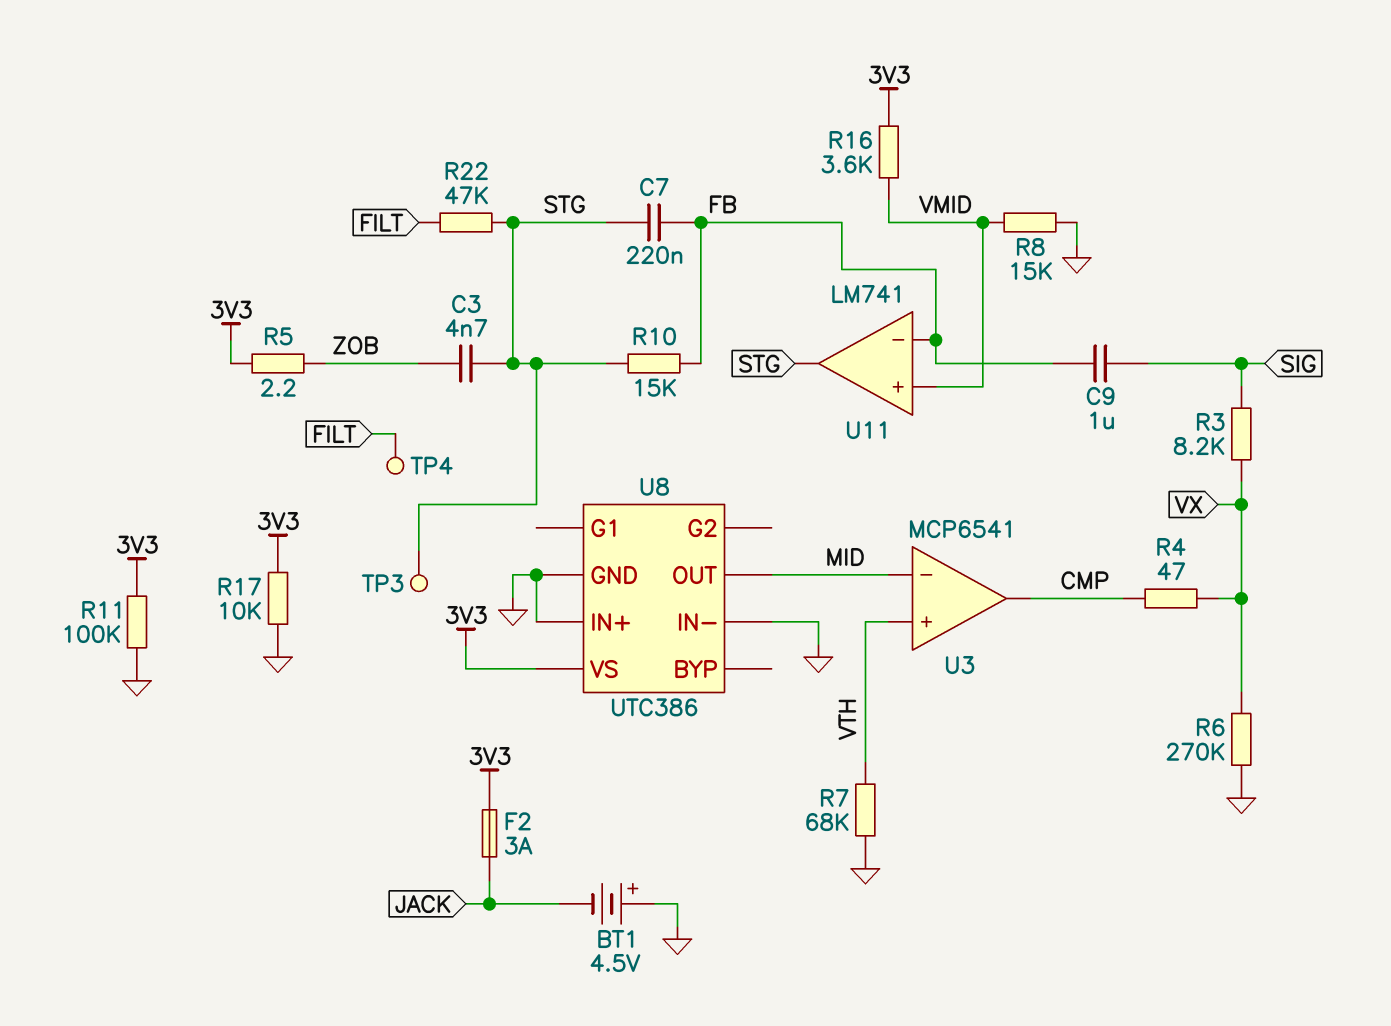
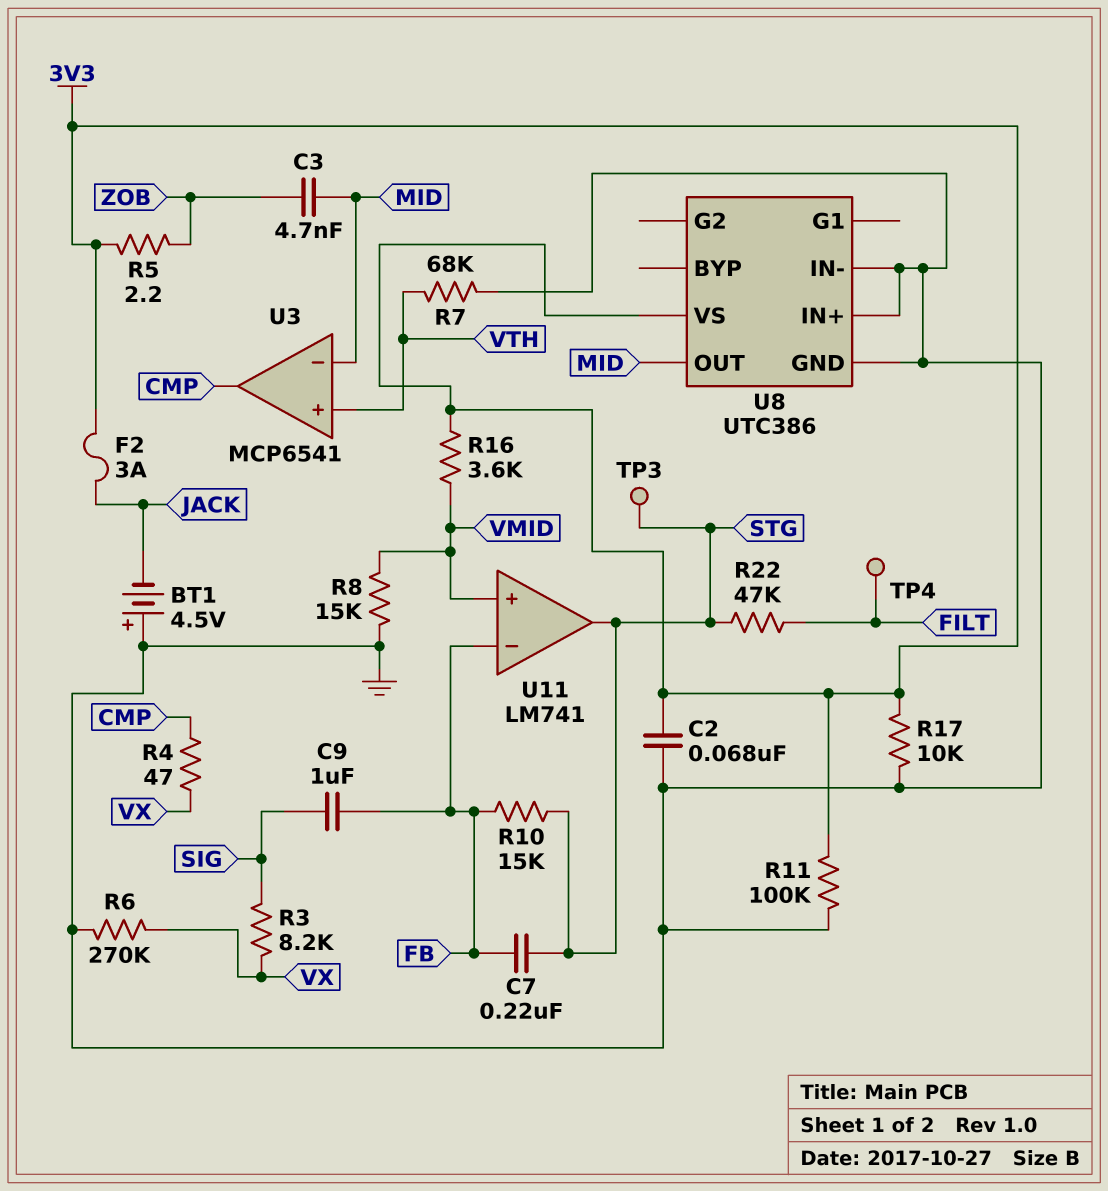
C2: none -> 68nF (3V3, GND)
C3: 4.7nF (STG, ZOB) -> 4.7nF (MID, ZOB)

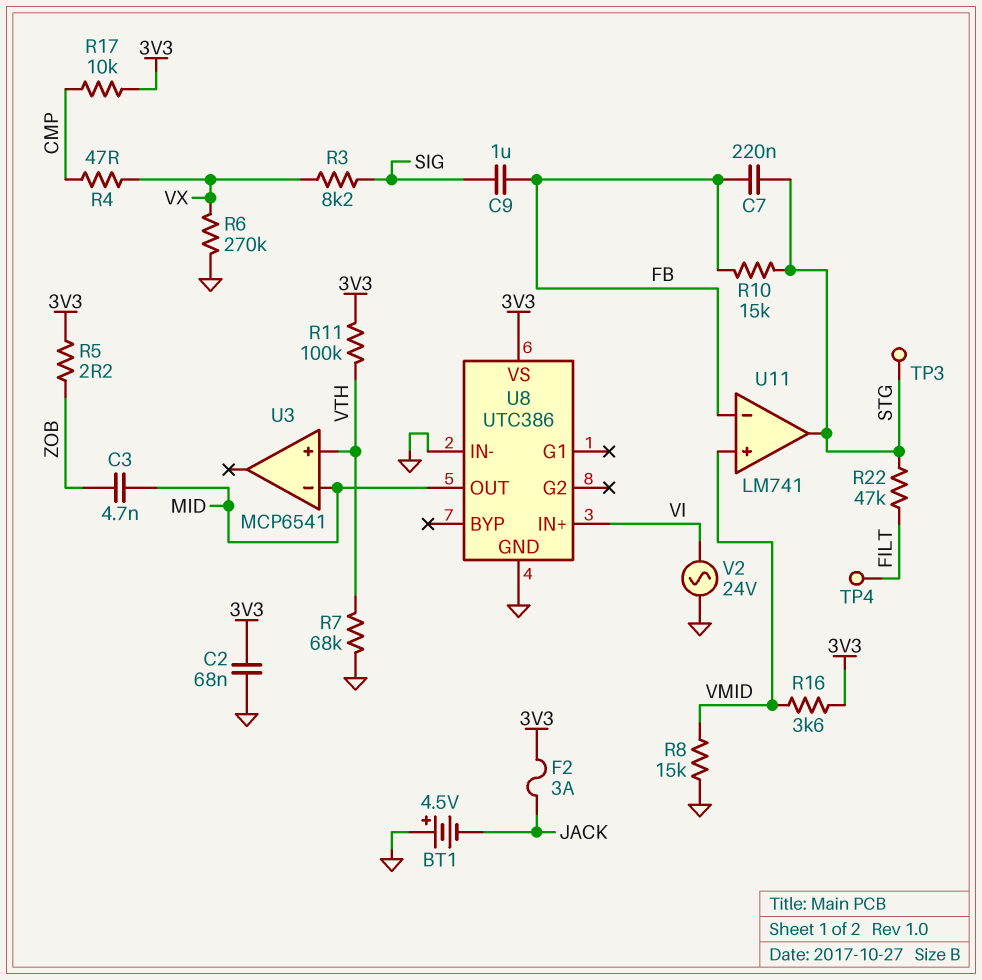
R11: 100k (3V3, GND) -> 100k (3V3, VTH)
R17: 10k (3V3, GND) -> 10k (3V3, CMP)
U3 pin out: CMP -> none
U8 pin IN+: GND -> VI
V2: none -> AC 24V (GND, VI)

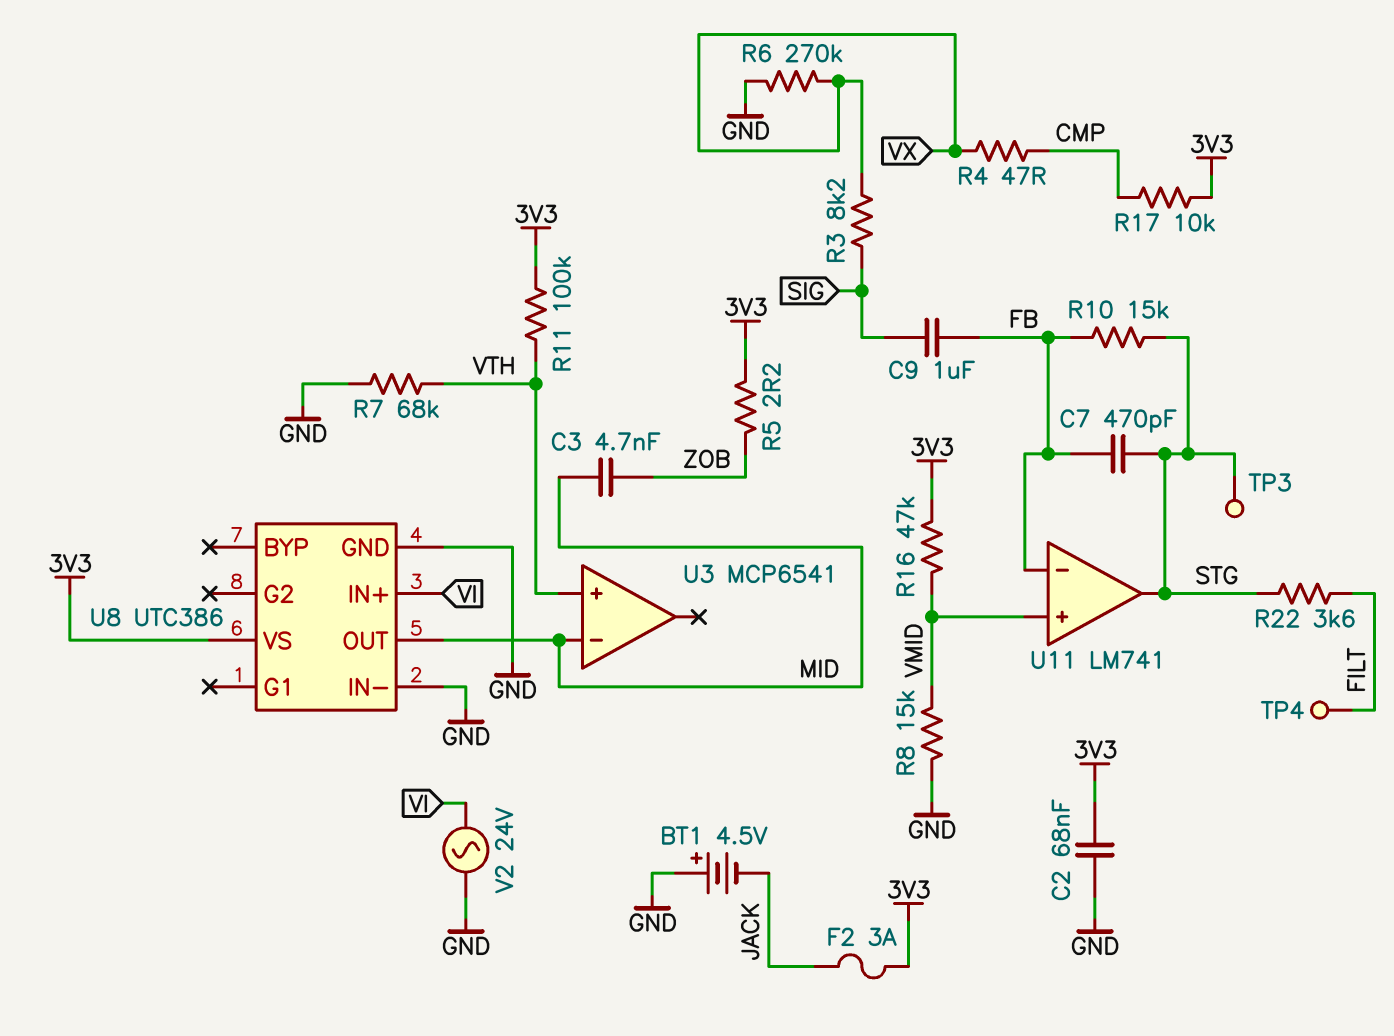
C7: 220nF (FB, STG) -> 470pF (FB, STG)
R16: 3.6k (3V3, VMID) -> 47k (3V3, VMID)
R22: 47k (FILT, STG) -> 3.6k (FILT, STG)

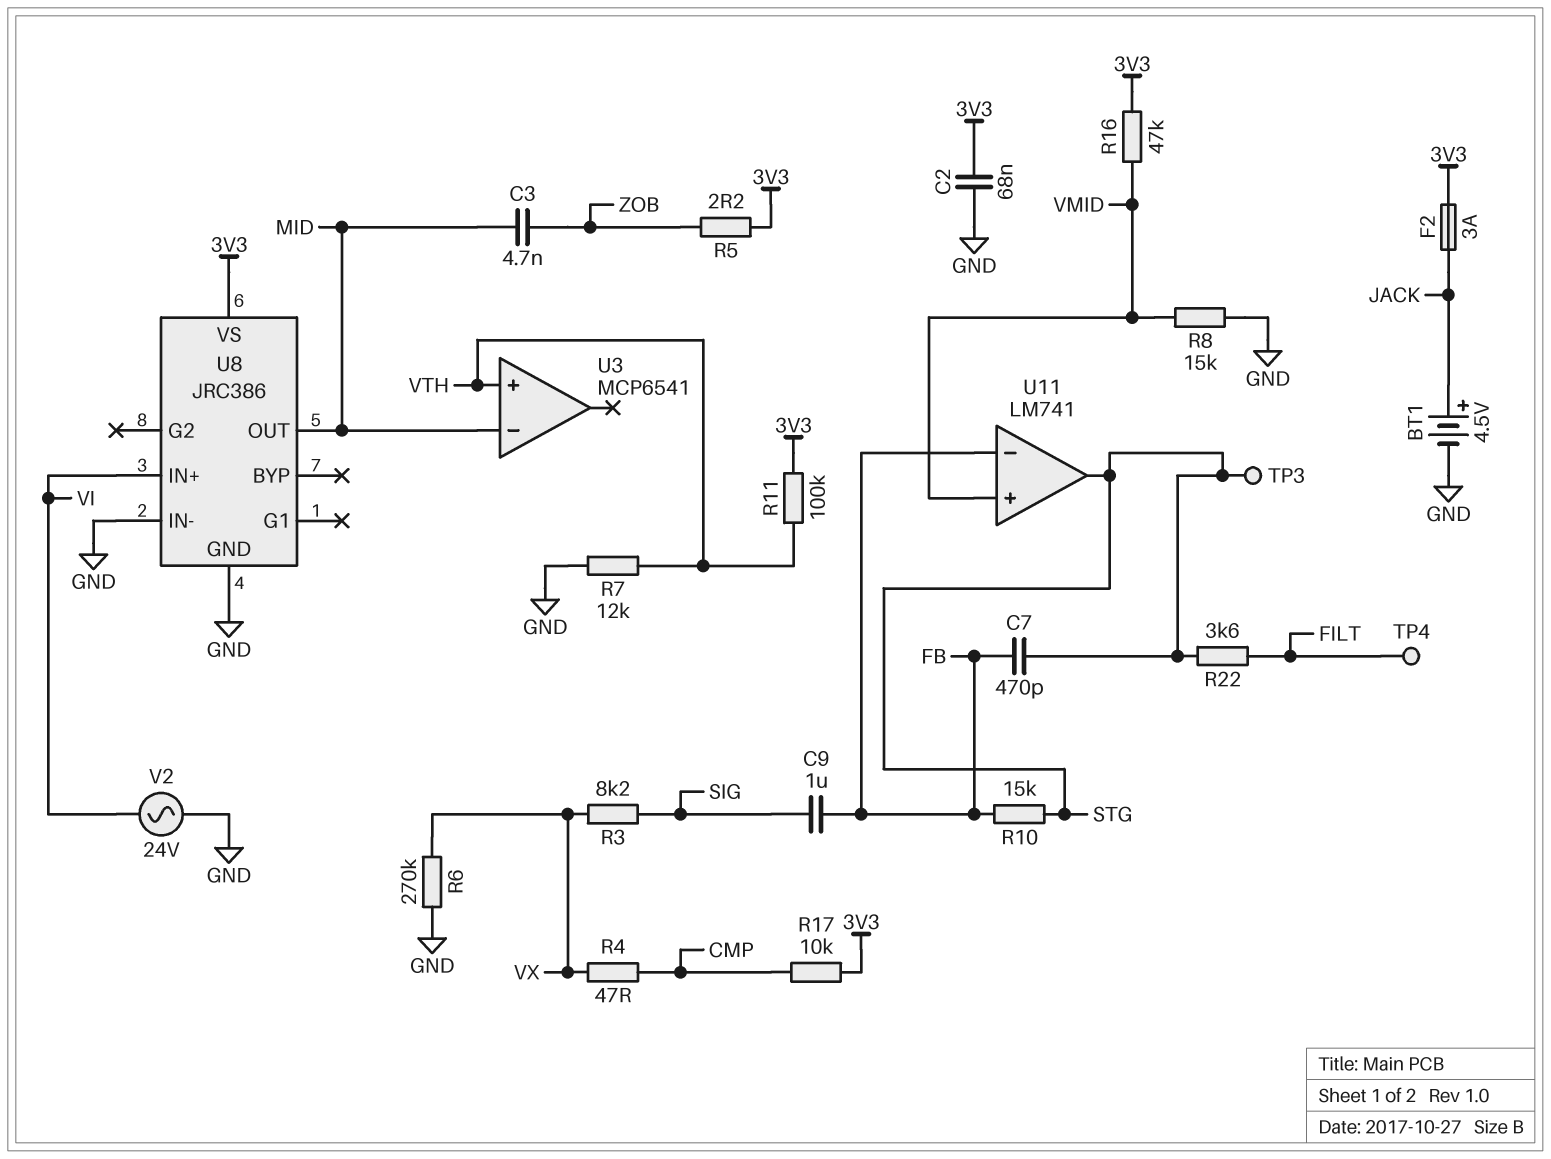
BT1: 4.5V (plus GND, minus JACK) -> 4.5V (plus JACK, minus GND)
R7: 68k (GND, VTH) -> 12k (GND, VTH)
U8: UTC386 -> JRC386

